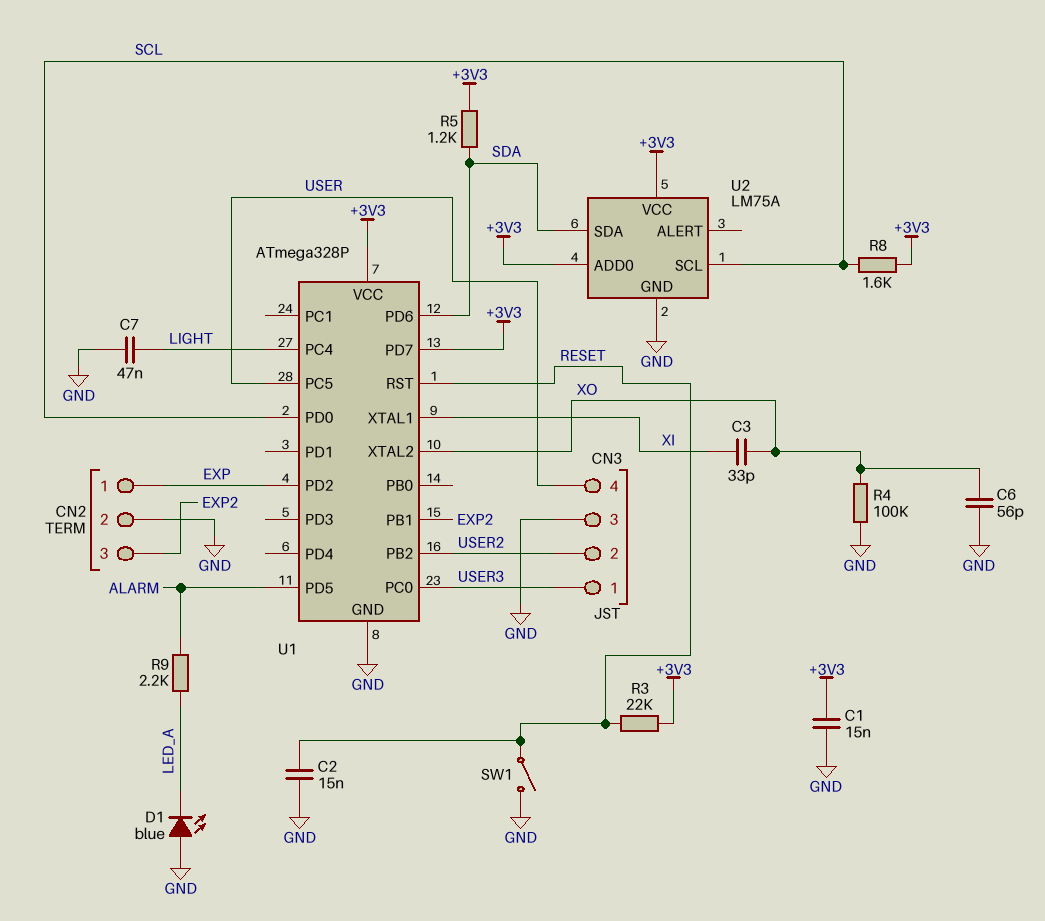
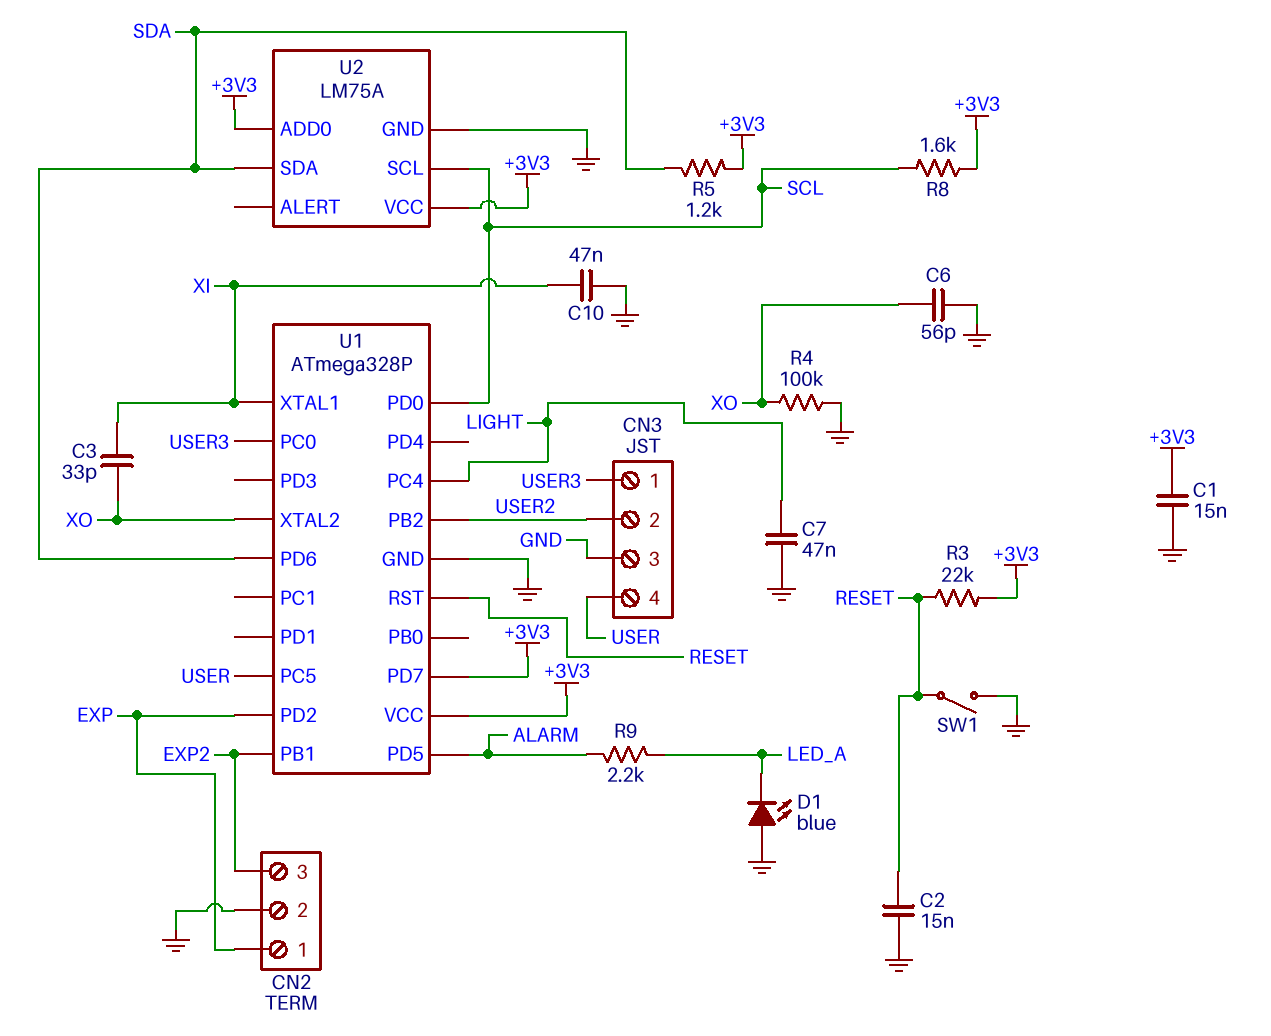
C10: none -> 47nF (GND, XI)

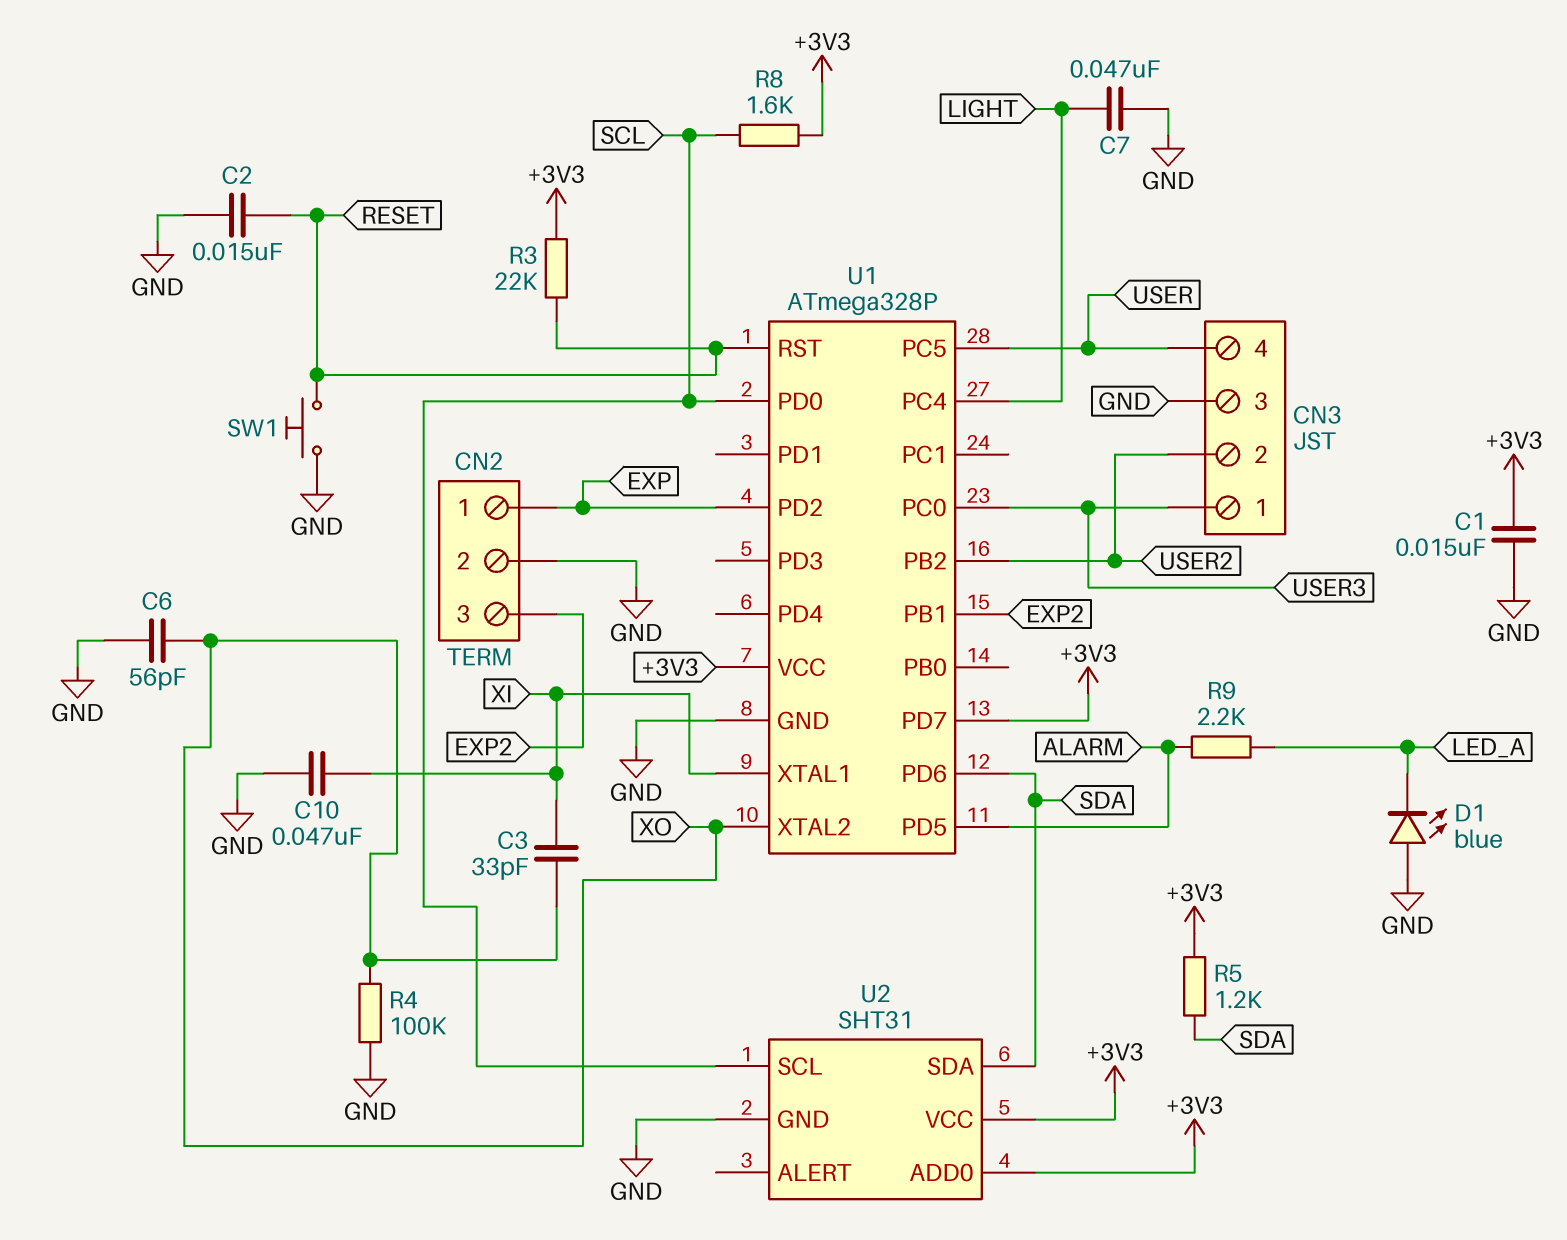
SW1: switch (GND, RESET) -> button (GND, RESET)
U2: LM75A -> SHT31

